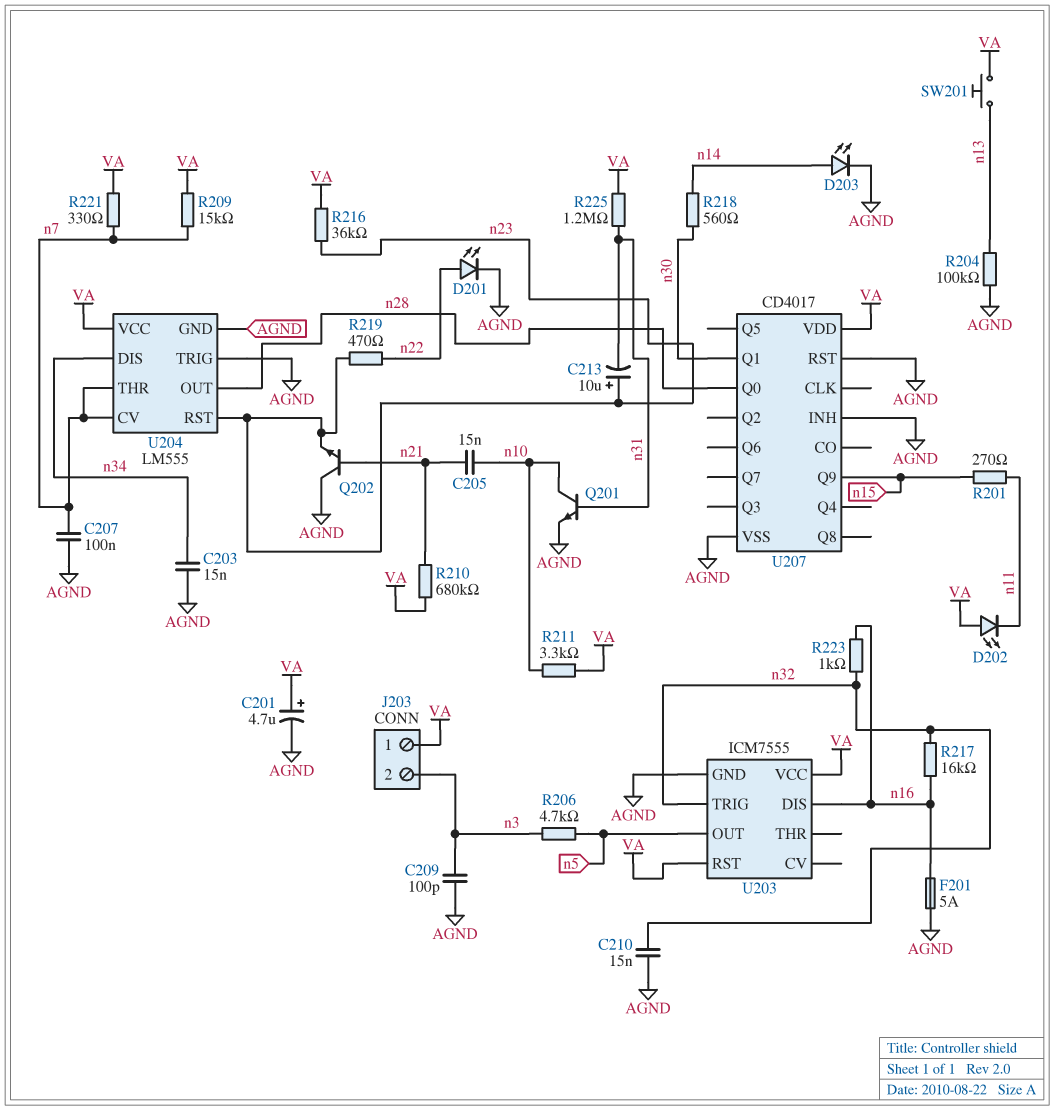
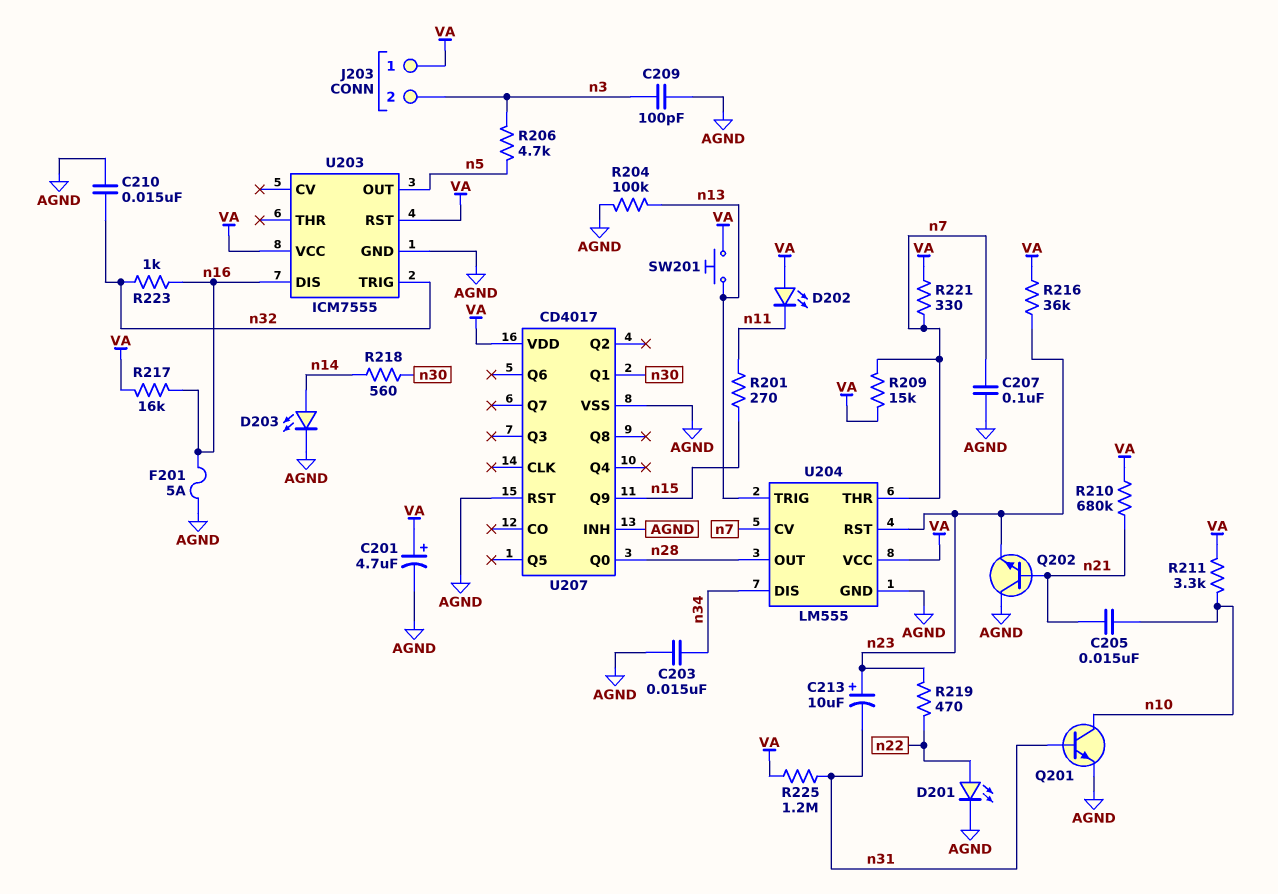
R217: 16k (n16, n32) -> 16k (VA, n16)
U204 pin TRIG: AGND -> n13

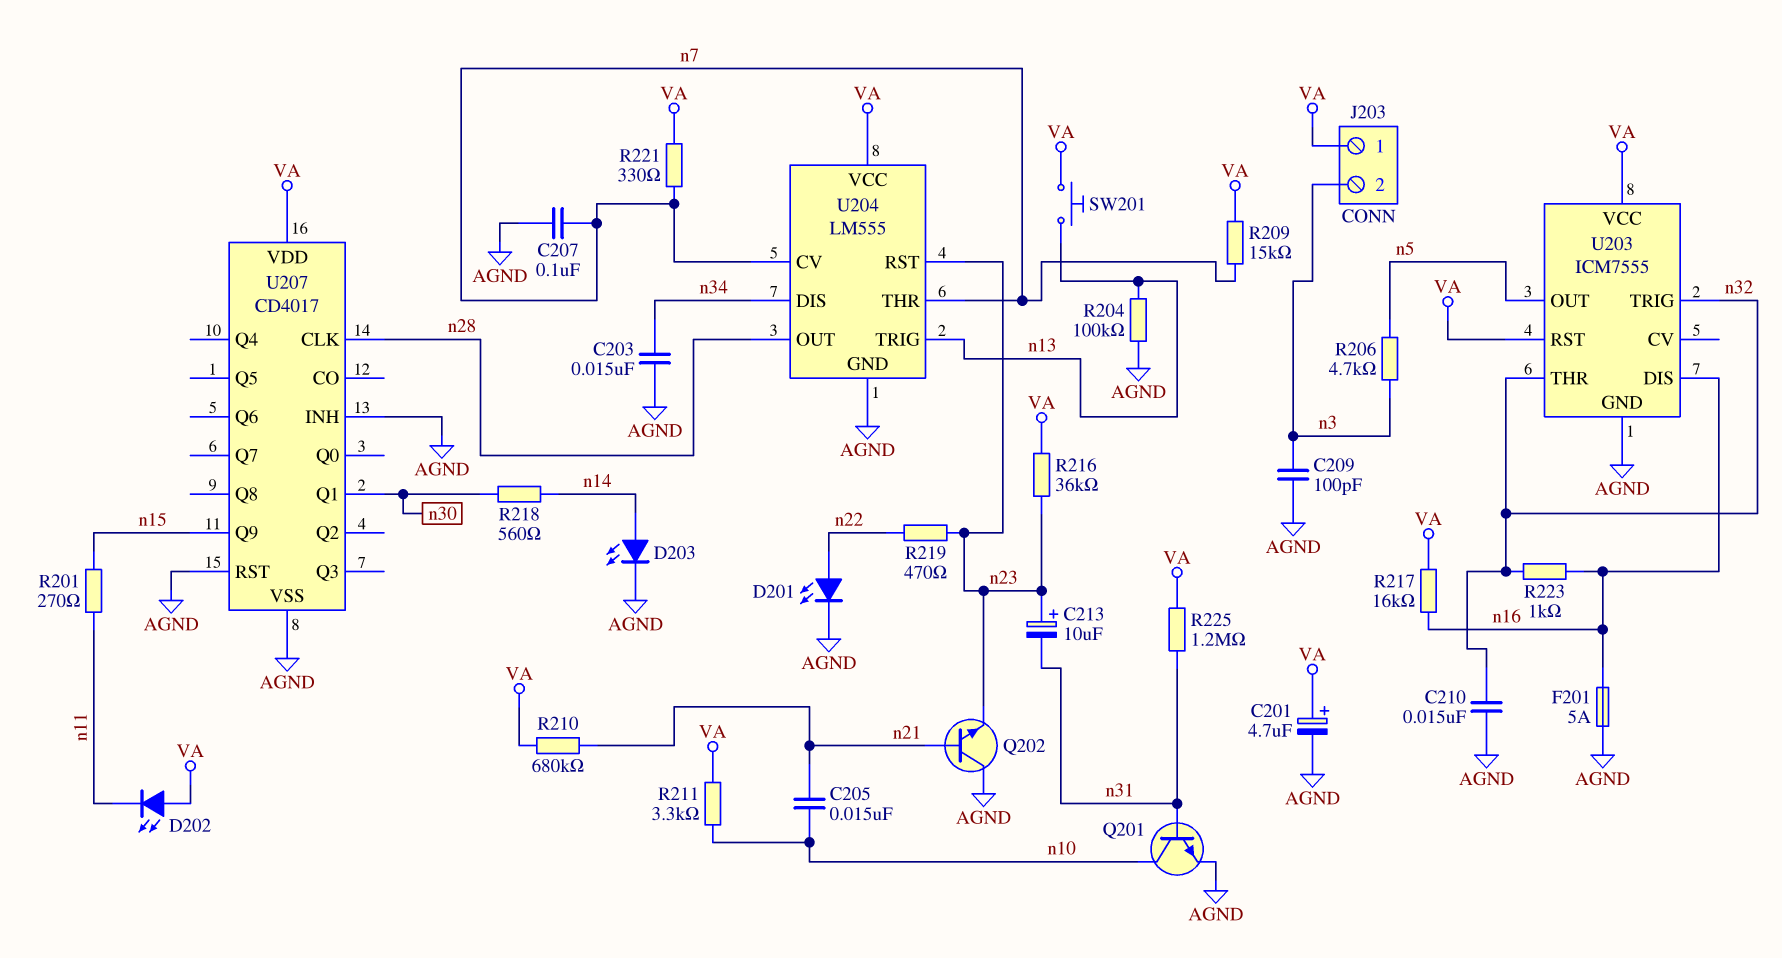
U203 pin THR: none -> n32
U207 pin CLK: none -> n28
U207 pin Q0: n28 -> none

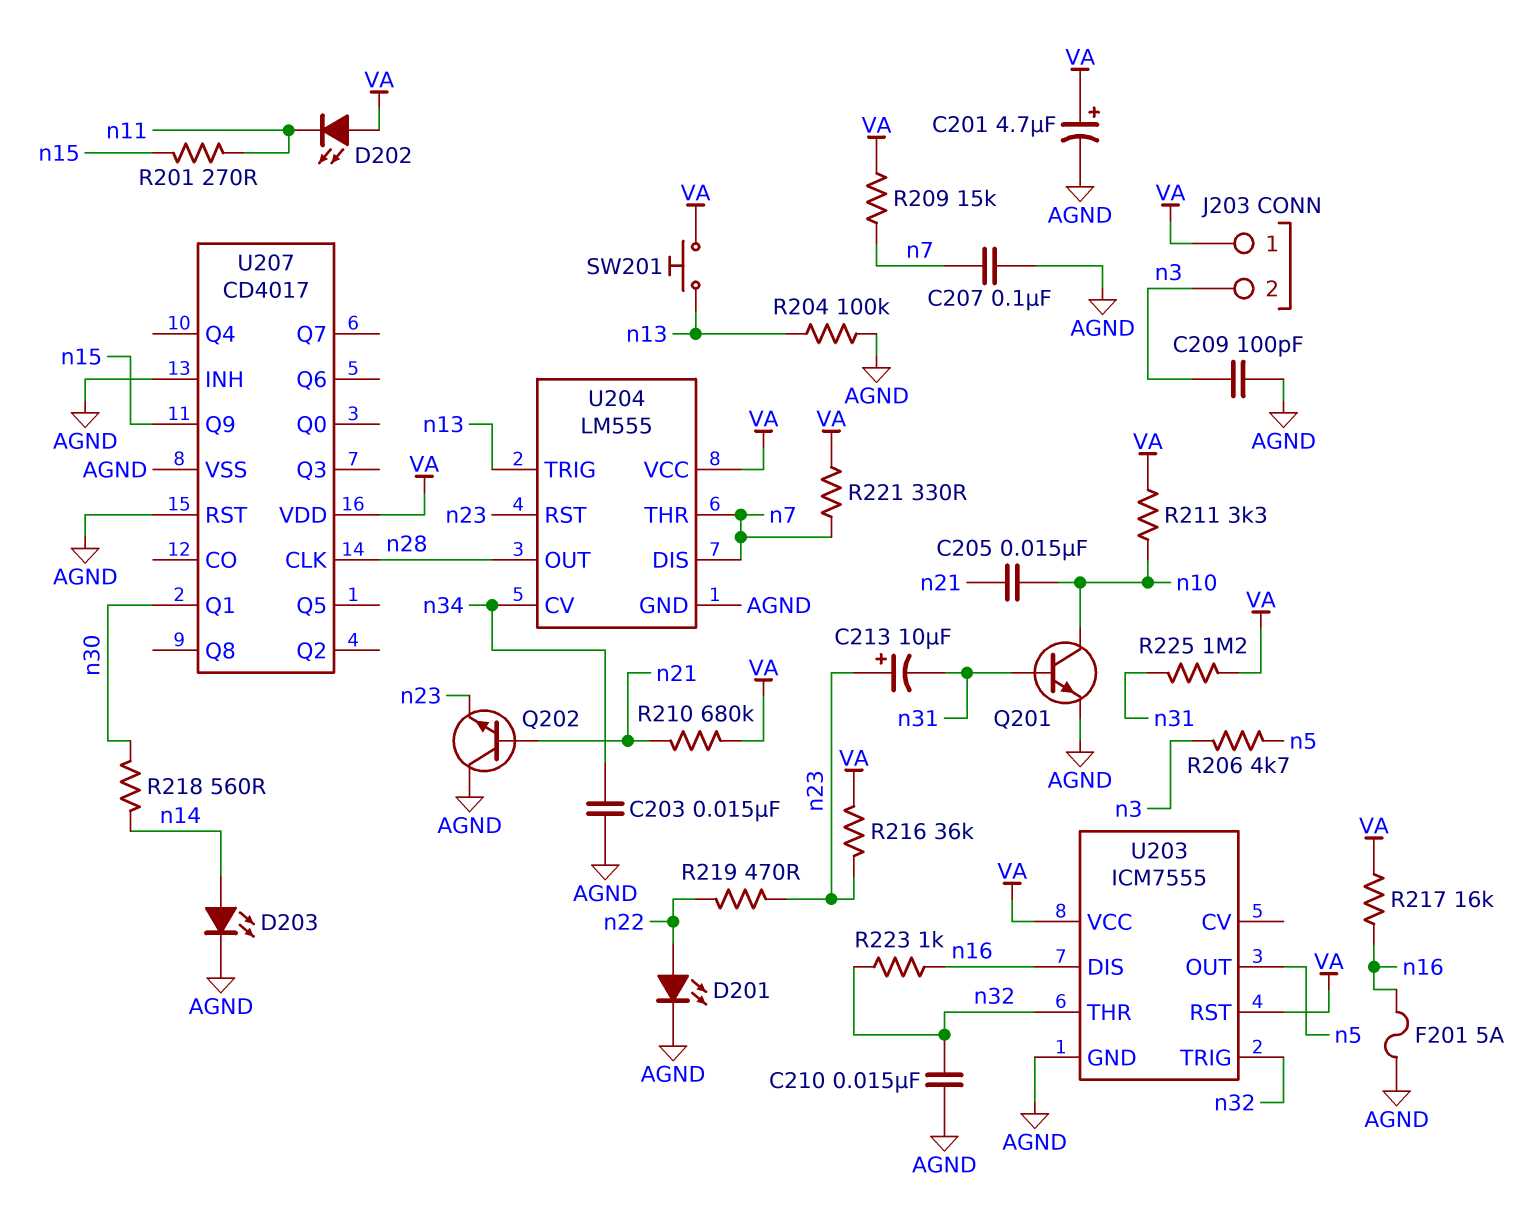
U204 pin CV: n7 -> n34
U204 pin DIS: n34 -> n7

